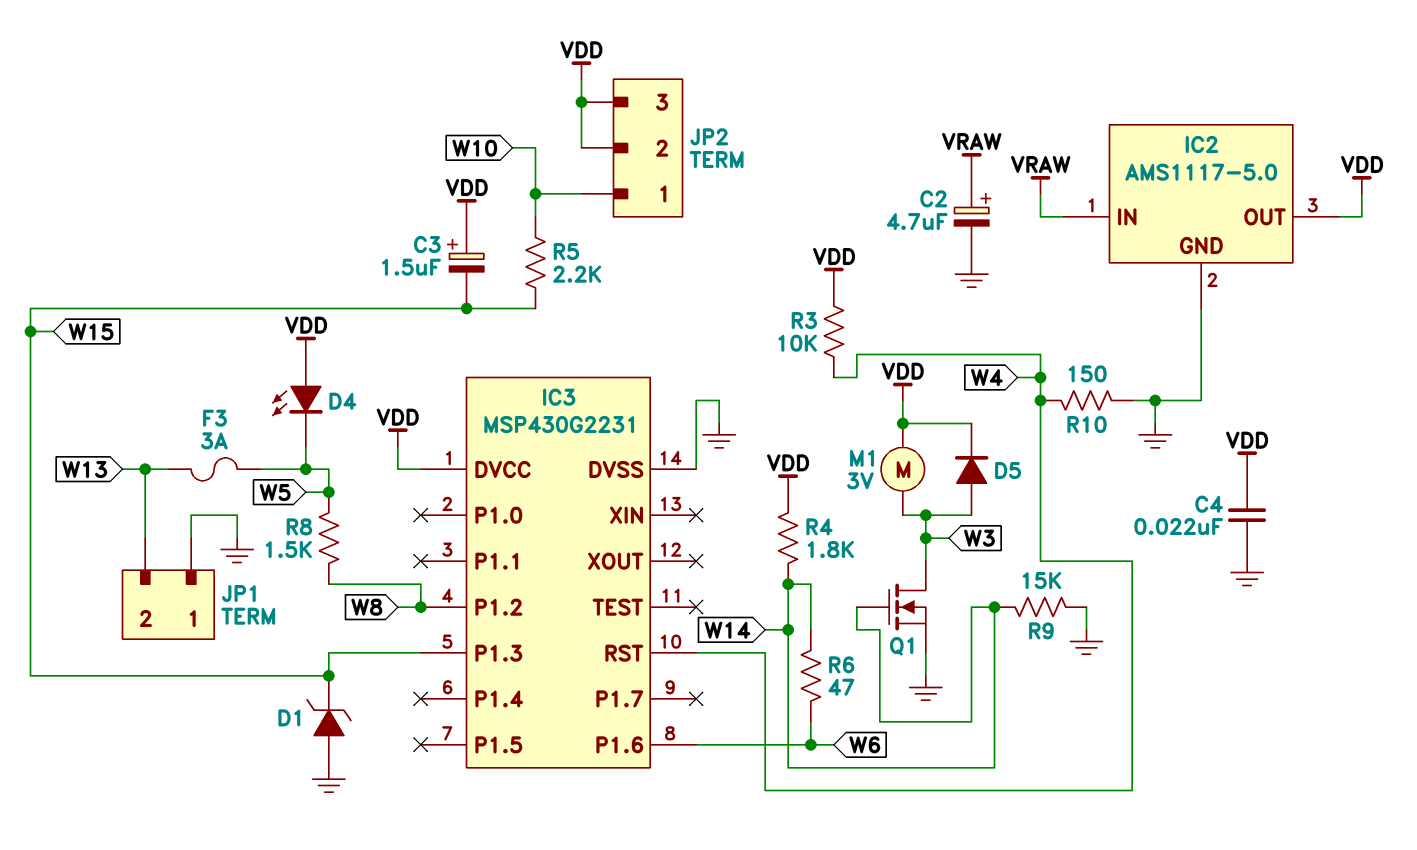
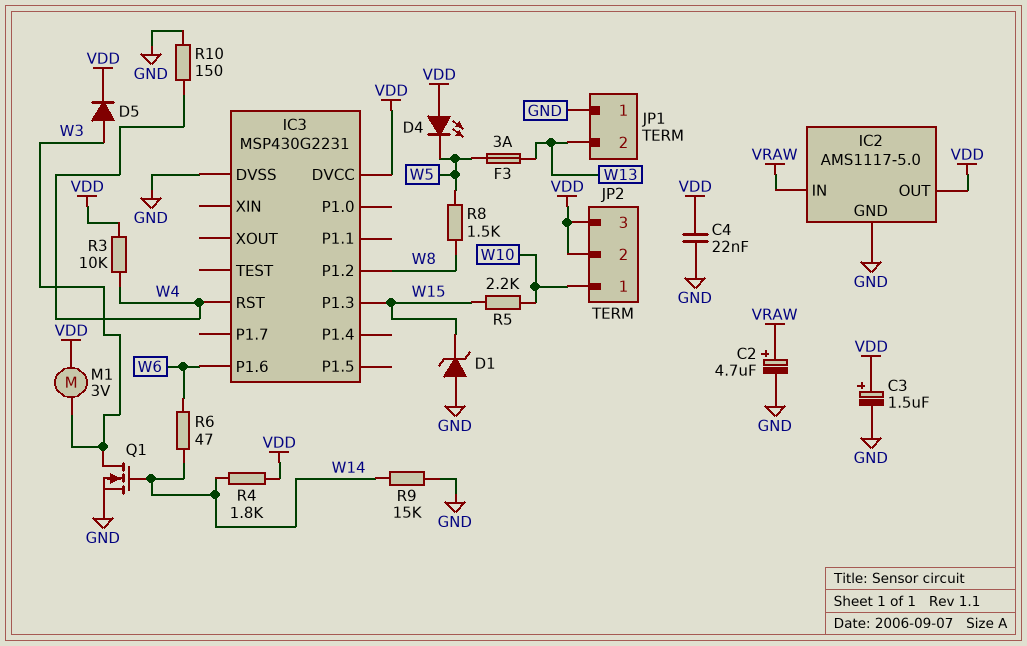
C3: 1.5uF (plus VDD, minus W15) -> 1.5uF (plus VDD, minus GND)

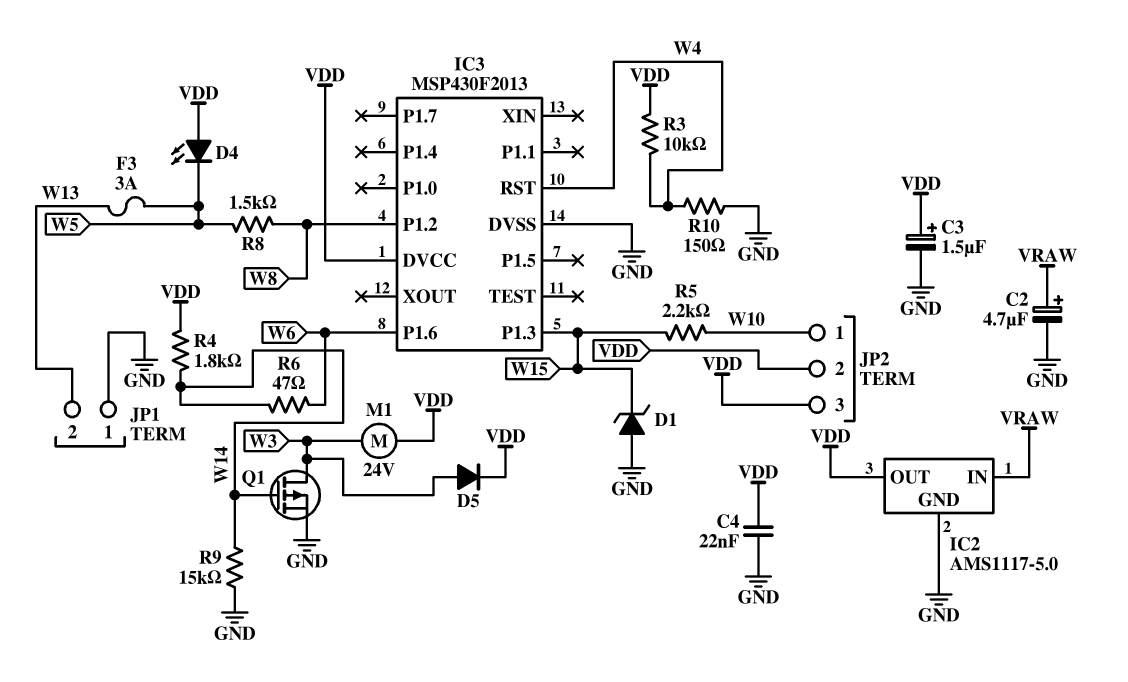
IC3: MSP430G2231 -> MSP430F2013
M1: motor 3V (VDD, W3) -> motor 24V (VDD, W3)
Q1: NMOS (G W14, D W3, S GND) -> PMOS (G W14, D W3, S GND)

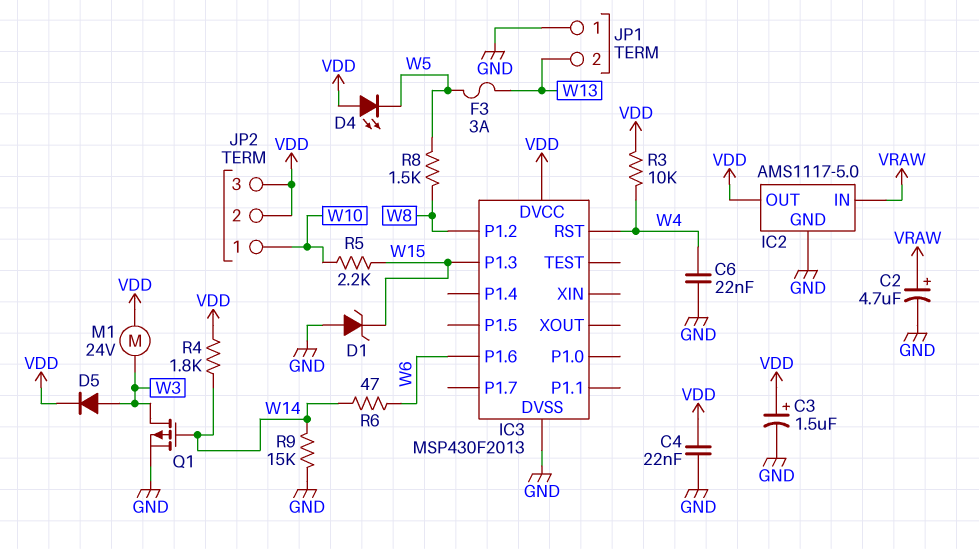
C6: none -> 22nF (GND, W4)
R10: 150 (GND, W4) -> none

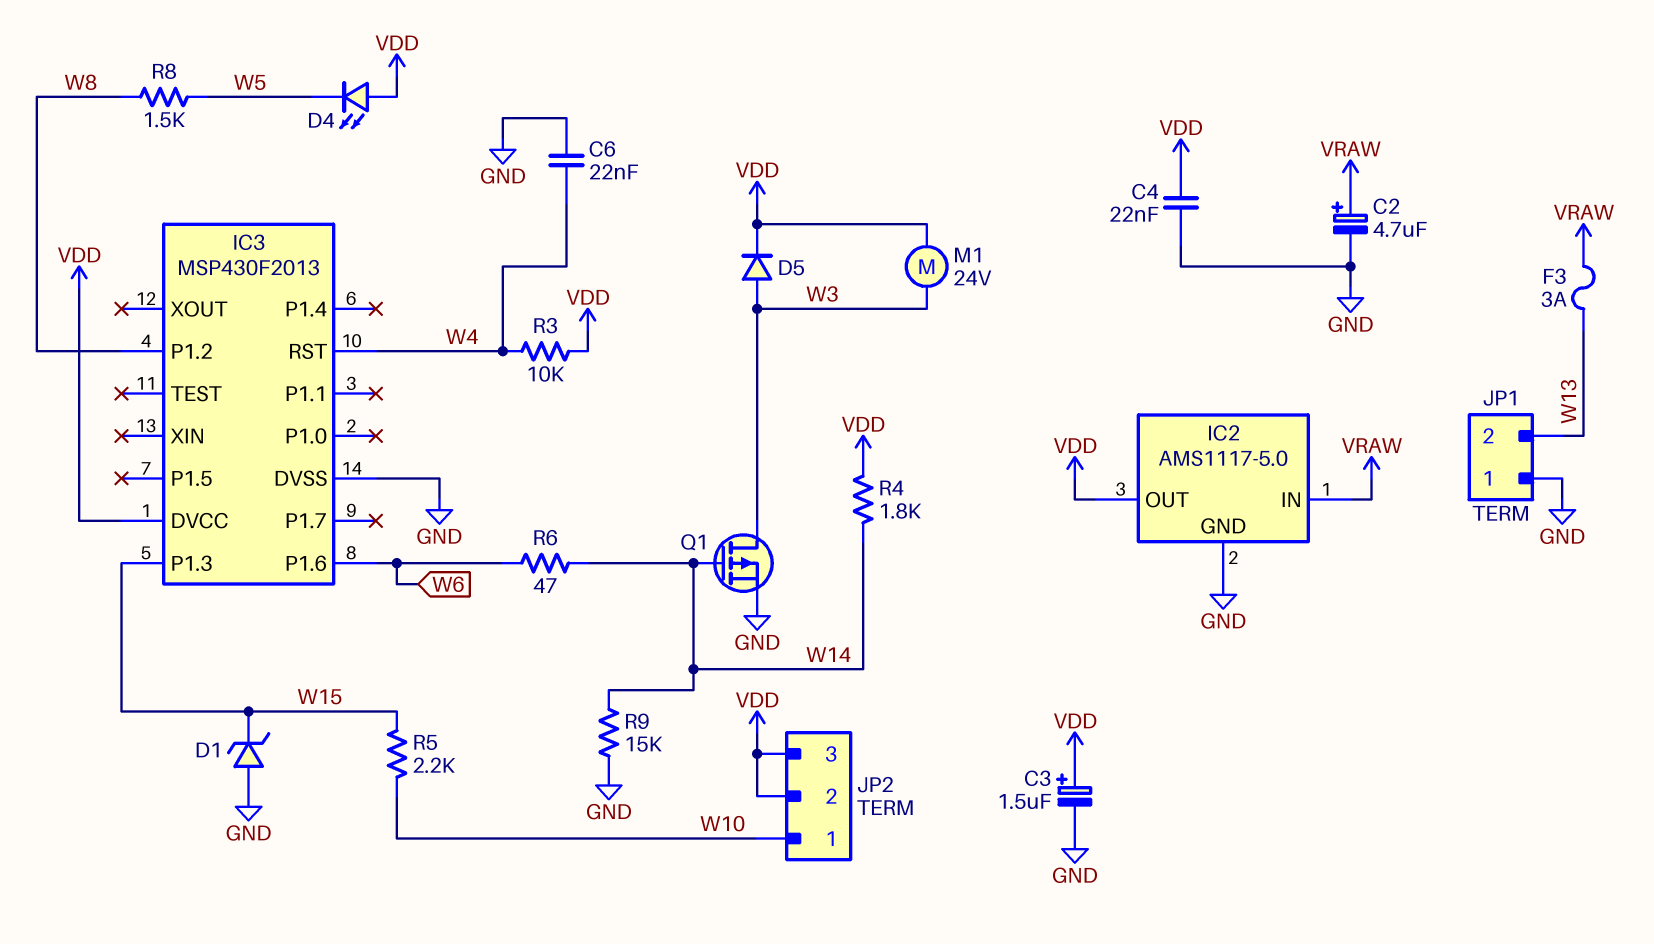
F3: 3A (W5, W13) -> 3A (VRAW, W13)

